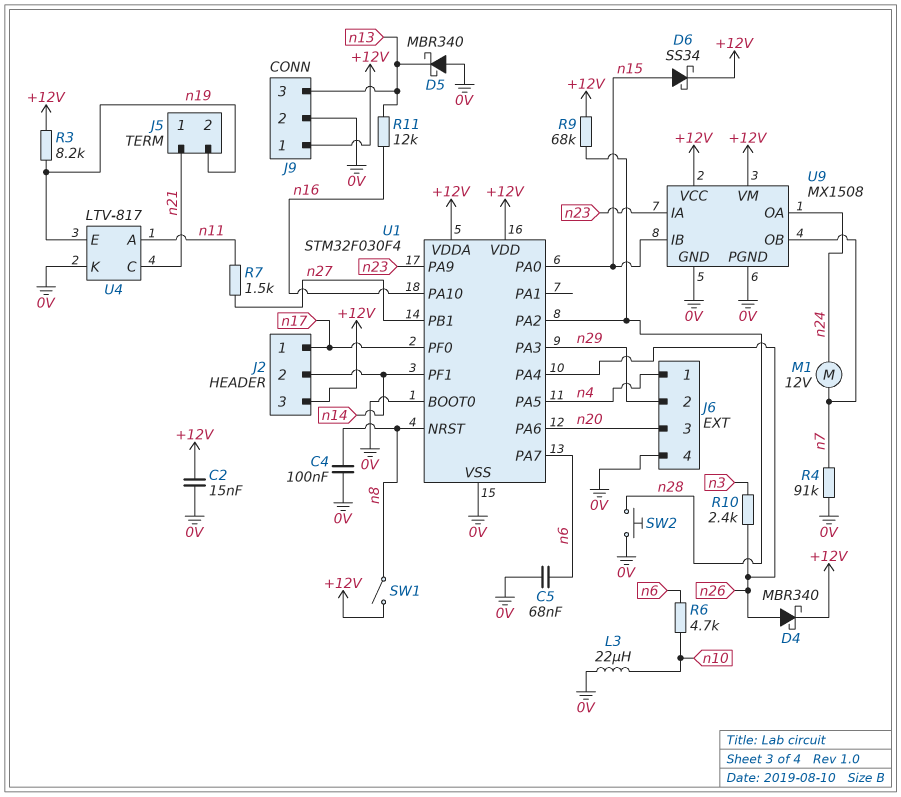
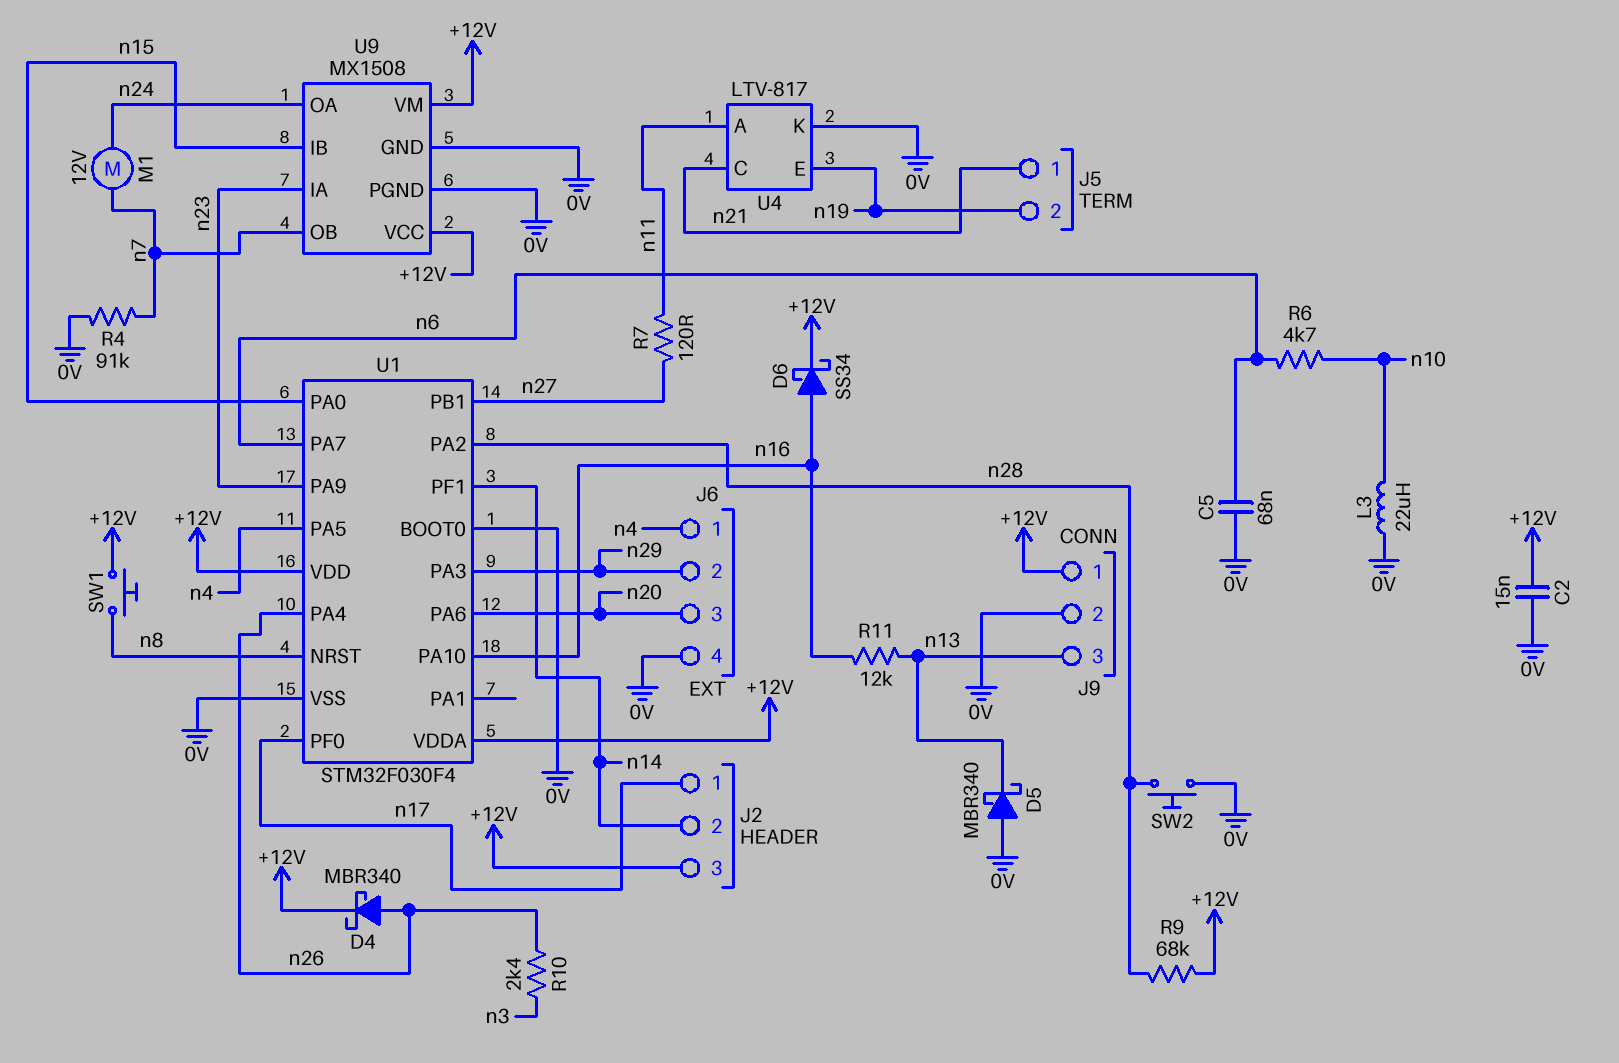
C4: 100nF (0V, n8) -> none
D6: schottky SS34 (A n15, K +12V) -> schottky SS34 (A n16, K +12V)
R3: 8.2k (+12V, n19) -> none
R7: 1.5k (n11, n27) -> 120 (n11, n27)
SW1: switch (+12V, n8) -> button (+12V, n8)

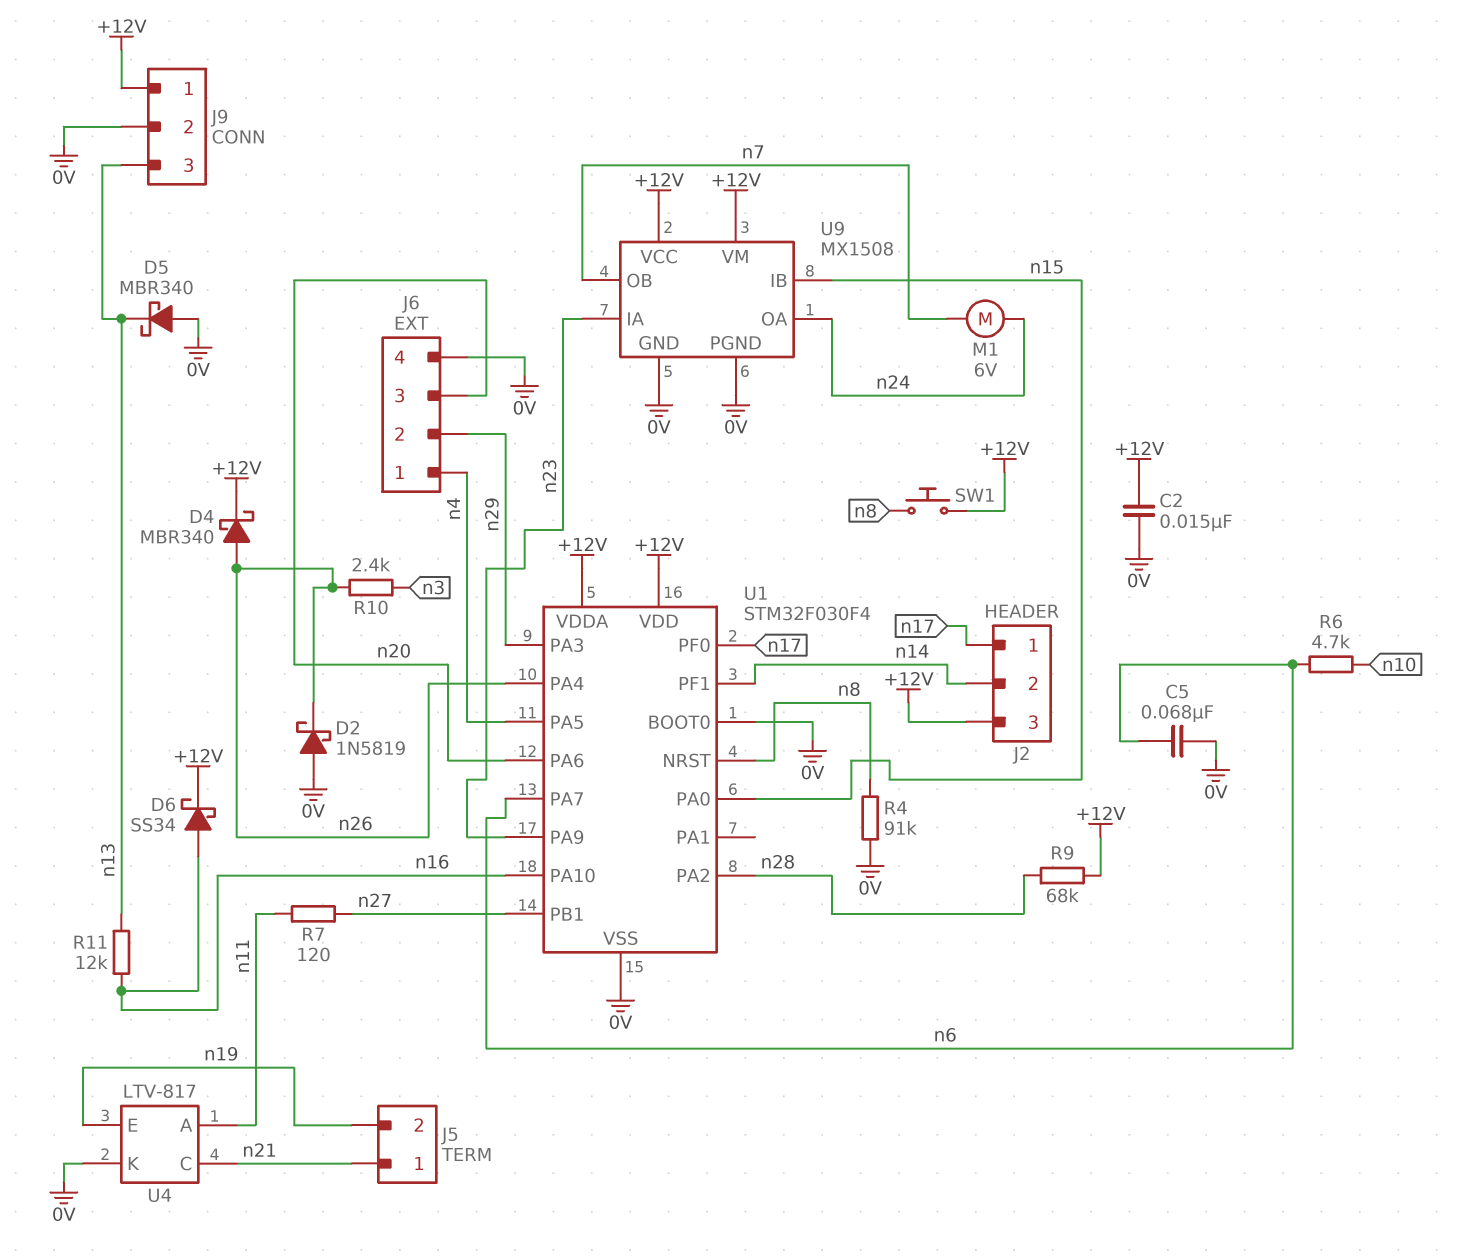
D2: none -> schottky 1N5819 (A 0V, K n26)
L3: 22uH (0V, n10) -> none
M1: motor 12V (n7, n24) -> motor 6V (n7, n24)
R4: 91k (0V, n7) -> 91k (0V, n8)
SW2: button (0V, n28) -> none

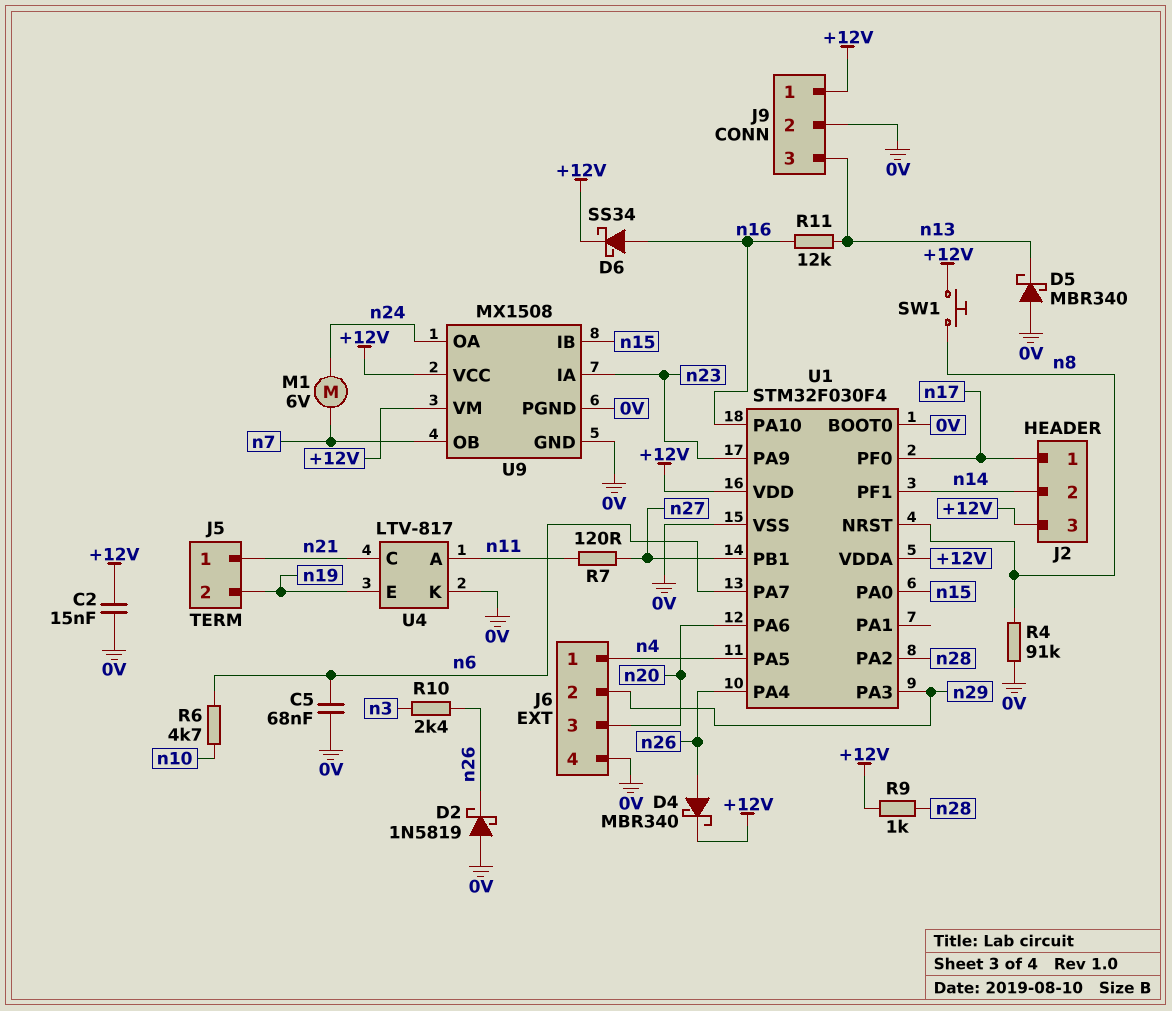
R9: 68k (+12V, n28) -> 1k (+12V, n28)

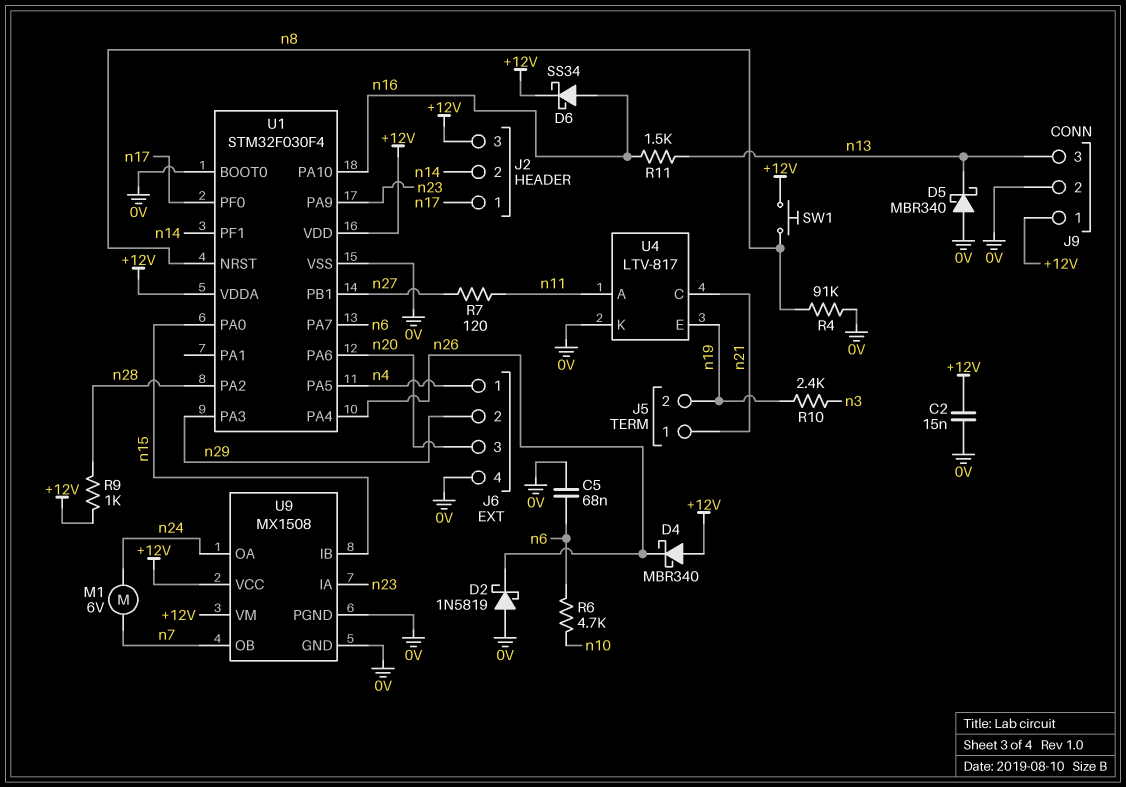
D4: schottky MBR340 (A n26, K +12V) -> schottky MBR340 (A +12V, K n26)
R10: 2.4k (n3, n26) -> 2.4k (n3, n19)
R11: 12k (n13, n16) -> 1.5k (n13, n16)

